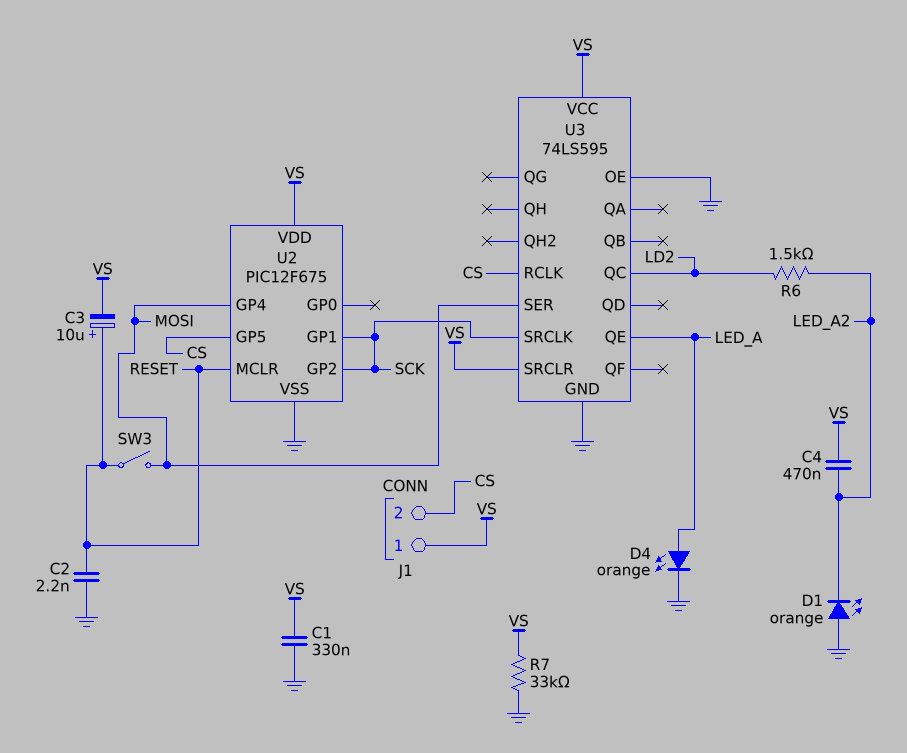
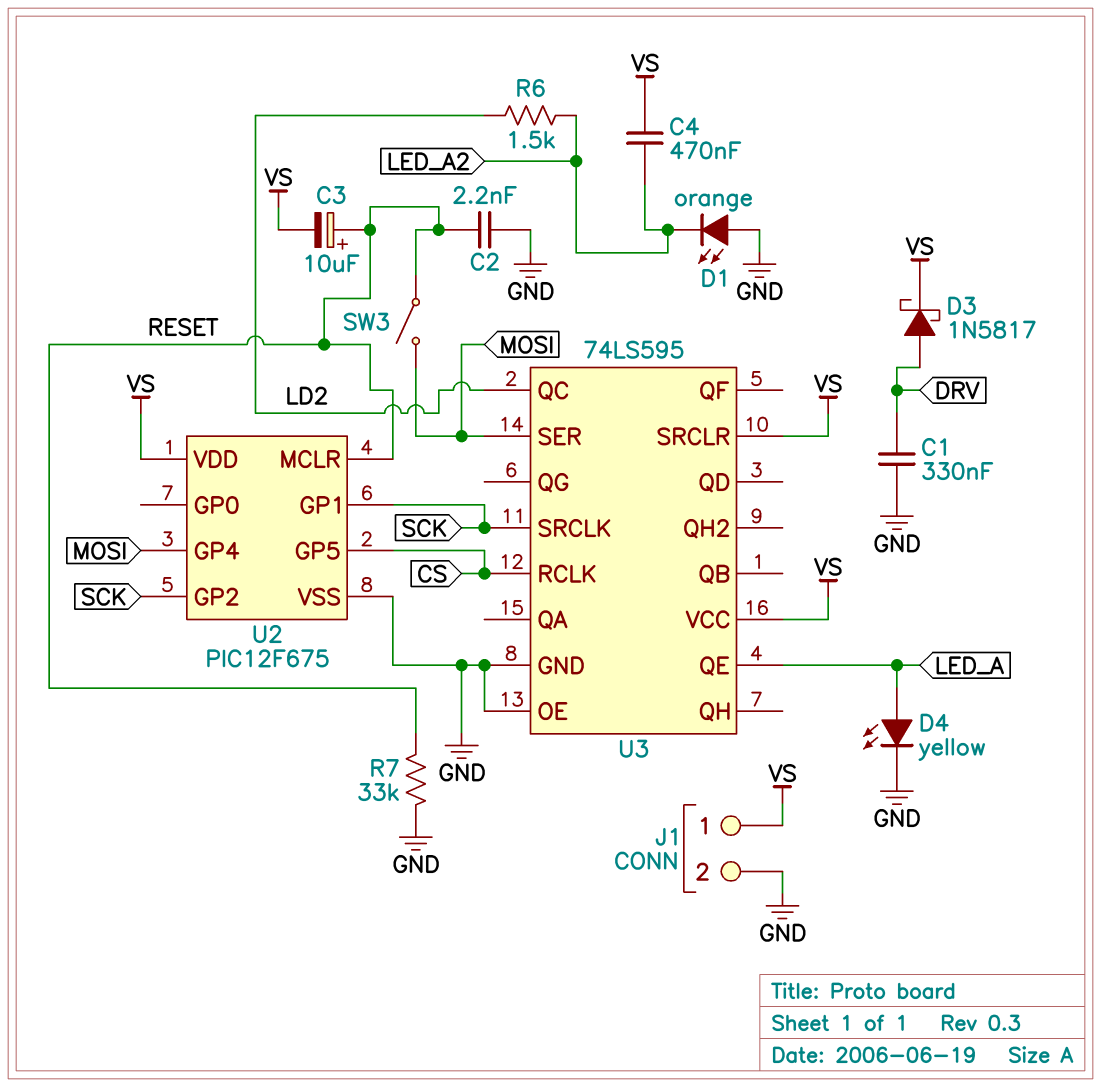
C1: 330nF (GND, VS) -> 330nF (DRV, GND)
D3: none -> schottky 1N5817 (A DRV, K VS)
D4: LED orange (A LED_A, K GND) -> LED yellow (A LED_A, K GND)
J1 pin 2: CS -> GND
R7: 33k (GND, VS) -> 33k (GND, RESET)

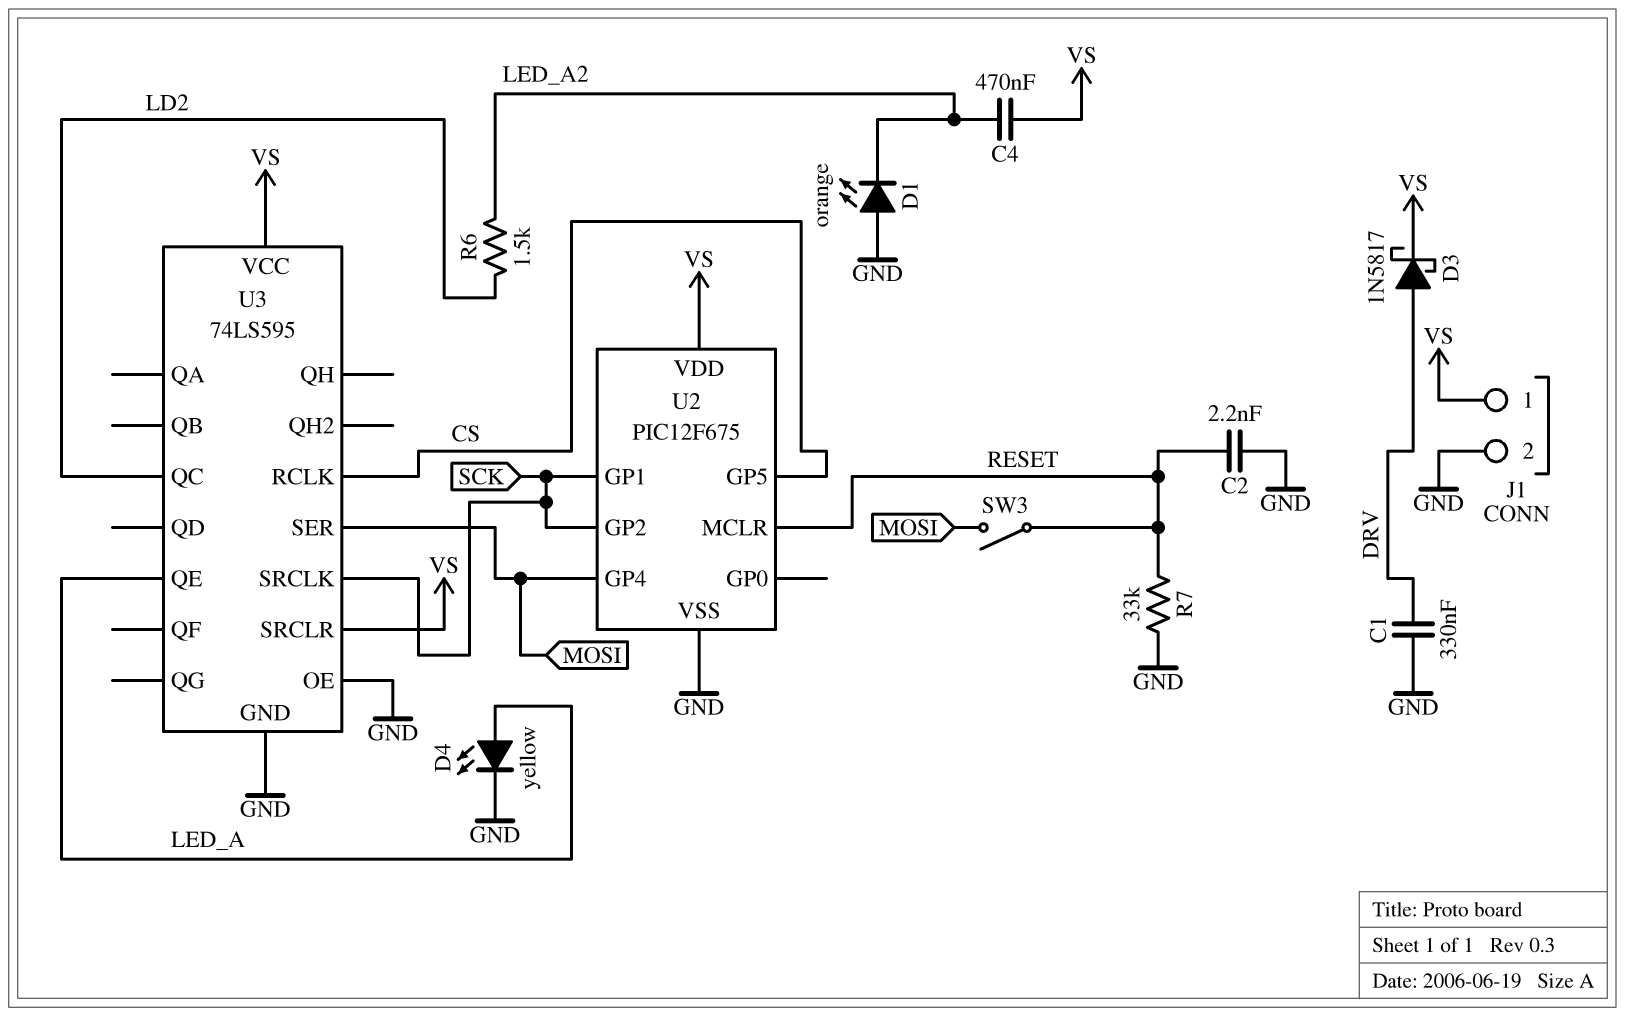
C3: 10uF (plus RESET, minus VS) -> none

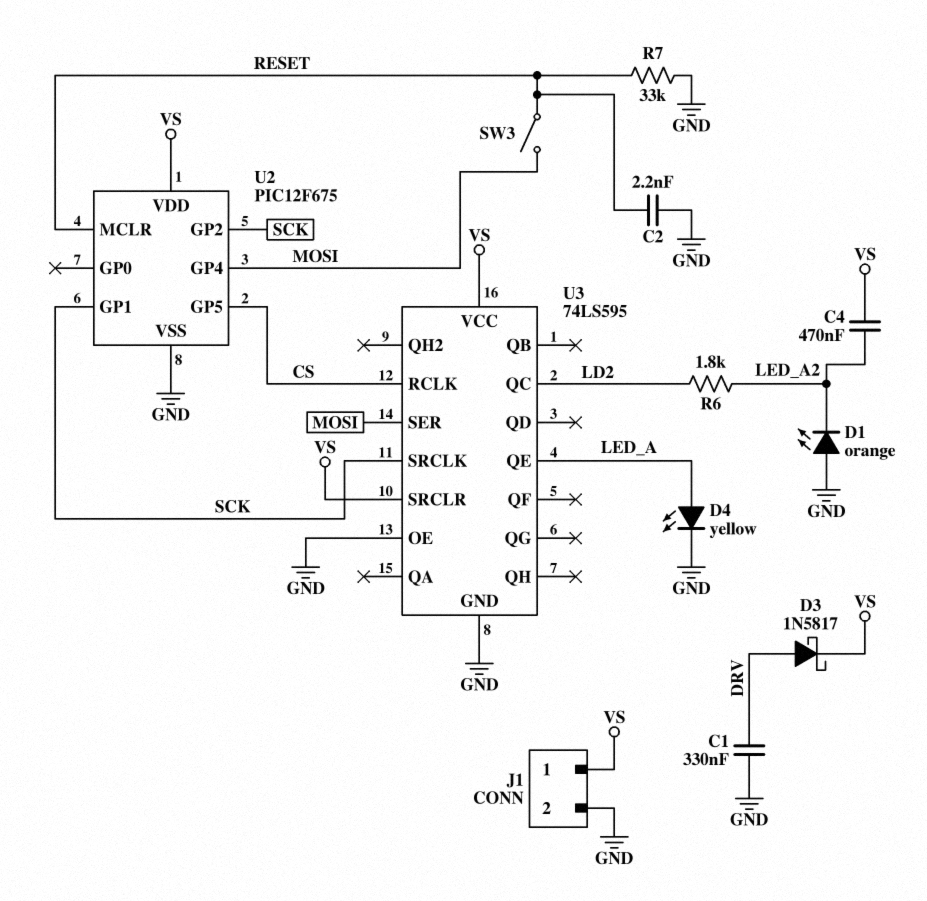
R6: 1.5k (LD2, LED_A2) -> 1.8k (LD2, LED_A2)

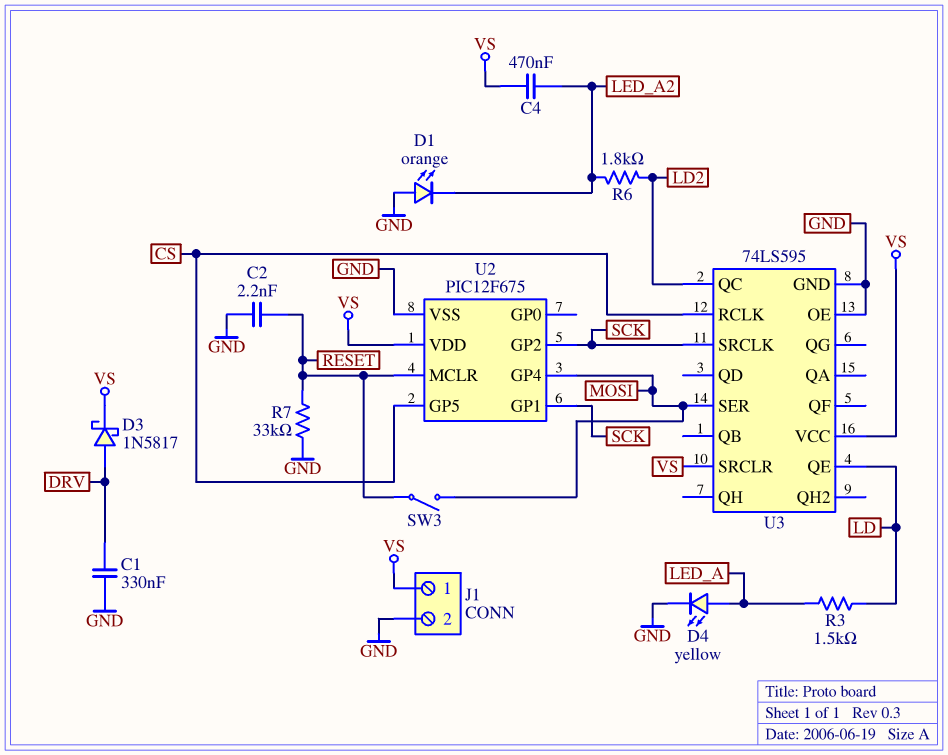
R3: none -> 1.5k (LD, LED_A)
U3 pin QE: LED_A -> LD

